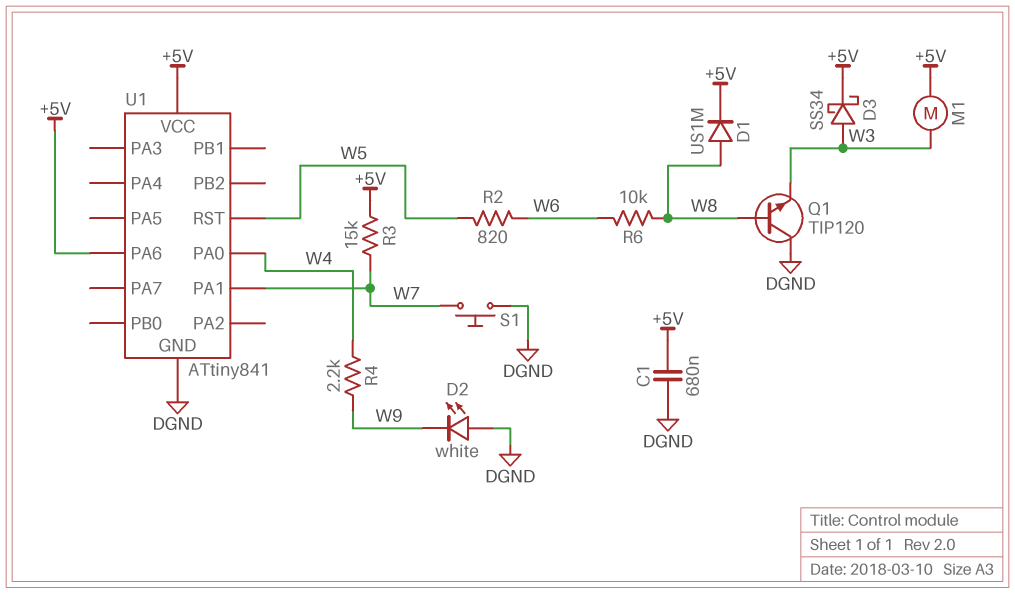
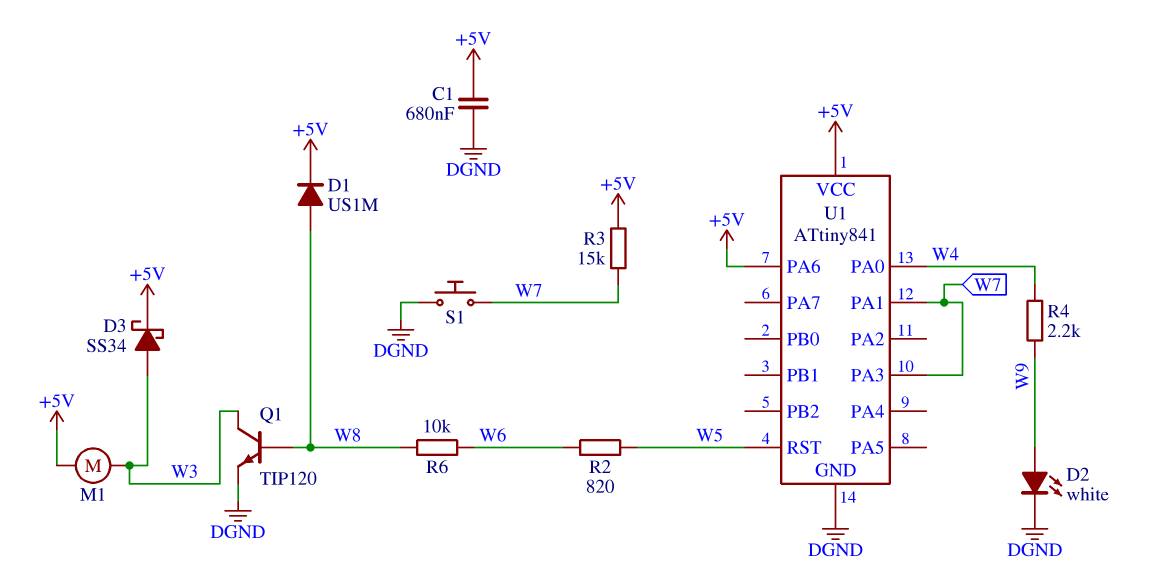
D2: LED white (A DGND, K W9) -> LED white (A W9, K DGND)
Q1: NPN TIP120 (B W8, C DGND, E W3) -> NPN TIP120 (B W8, C W3, E DGND)
U1 pin PA3: none -> W7

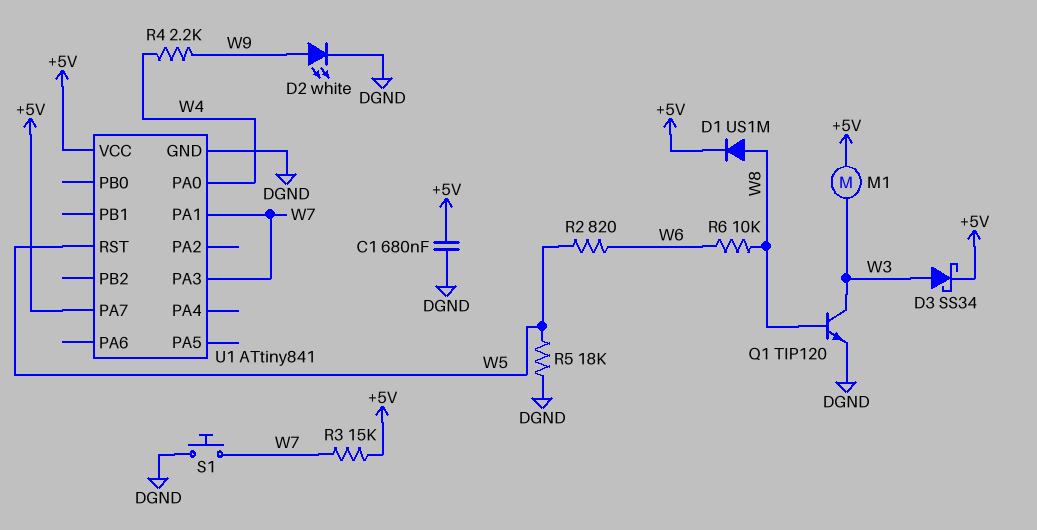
R5: none -> 18k (DGND, W5)
U1 pin PA6: +5V -> none
U1 pin PA7: none -> +5V

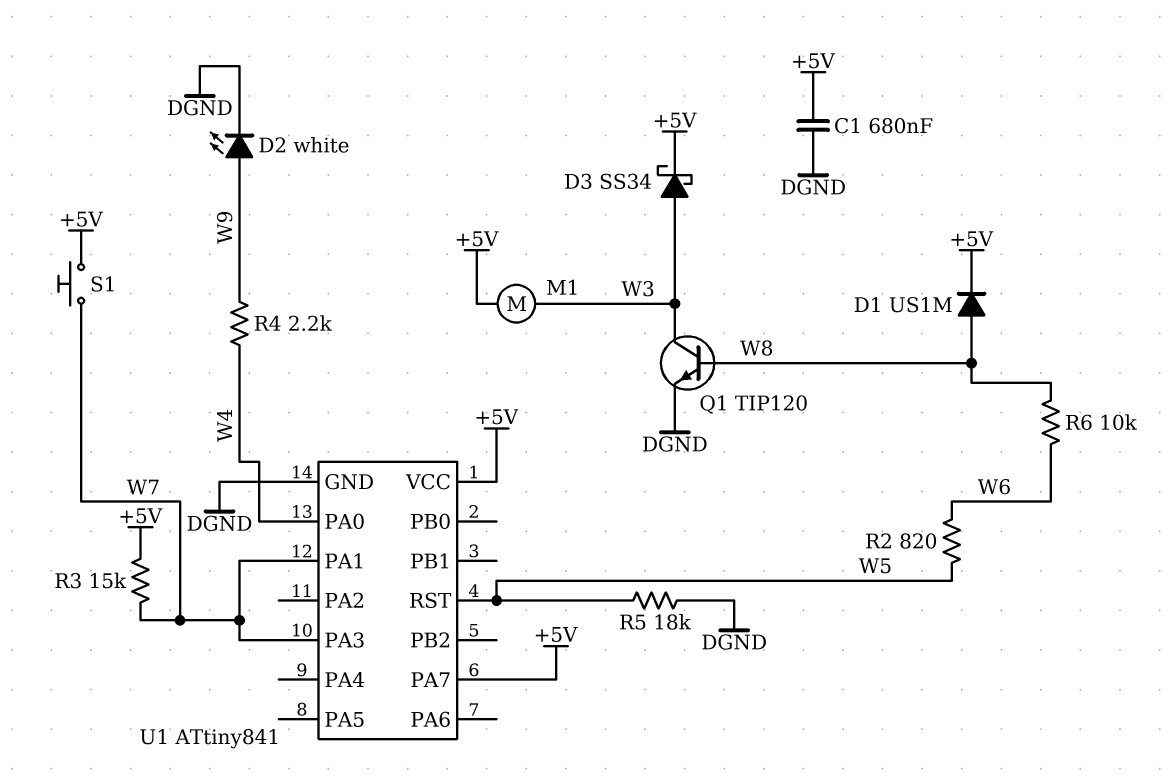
S1: button (DGND, W7) -> button (+5V, W7)

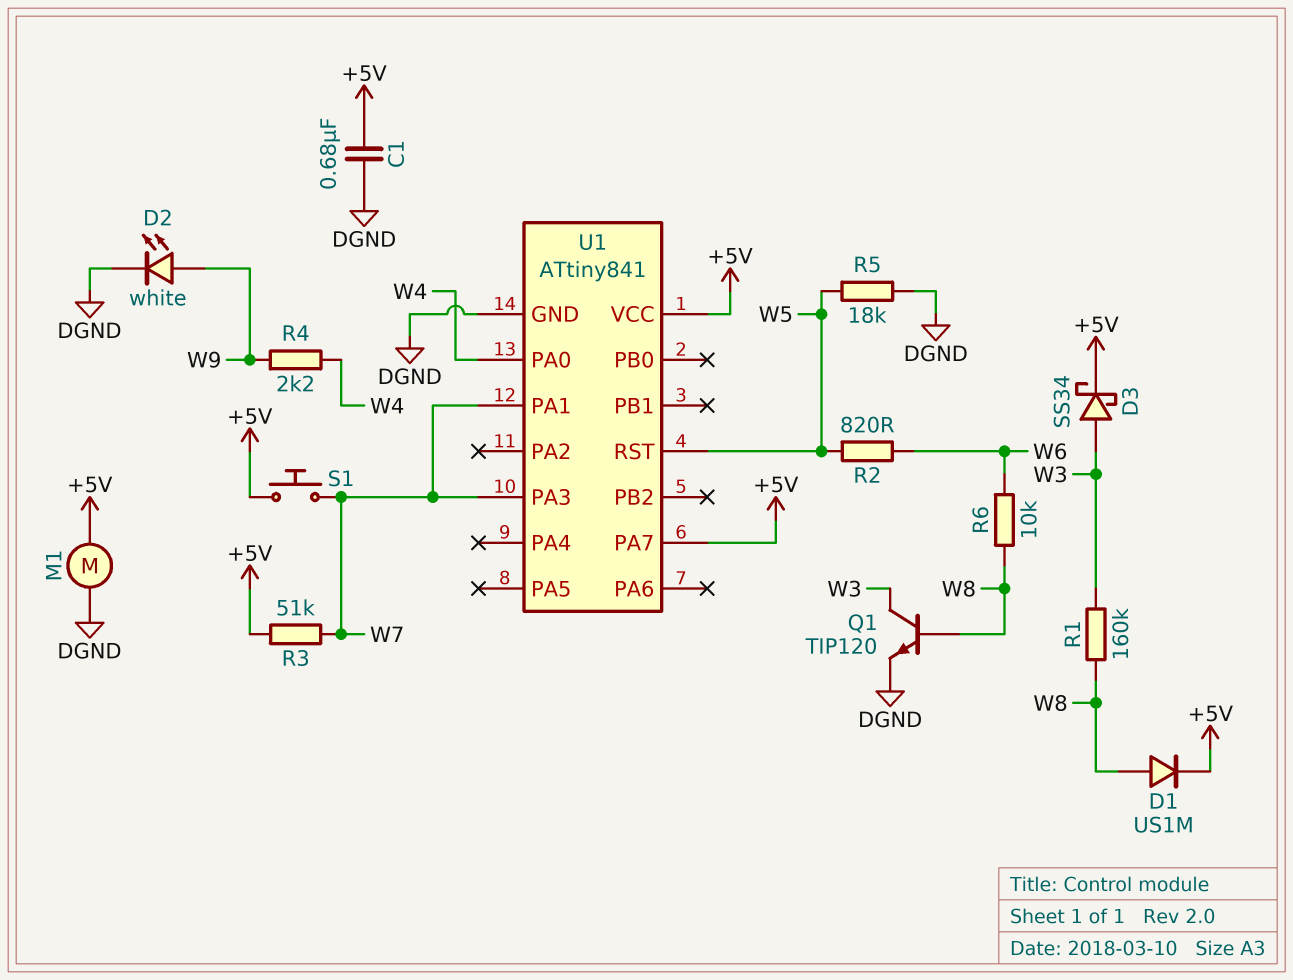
M1: motor (+5V, W3) -> motor (+5V, DGND)
R1: none -> 160k (W3, W8)
R3: 15k (+5V, W7) -> 51k (+5V, W7)

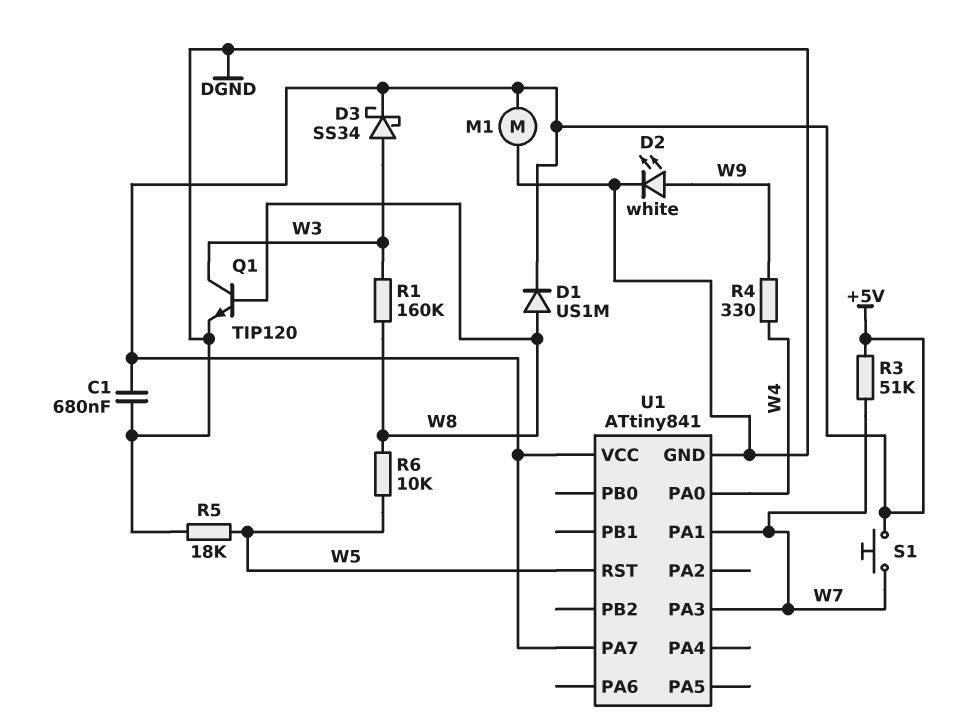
R2: 820 (W5, W6) -> none
R4: 2.2k (W4, W9) -> 330 (W4, W9)
R6: 10k (W6, W8) -> 10k (W5, W8)

